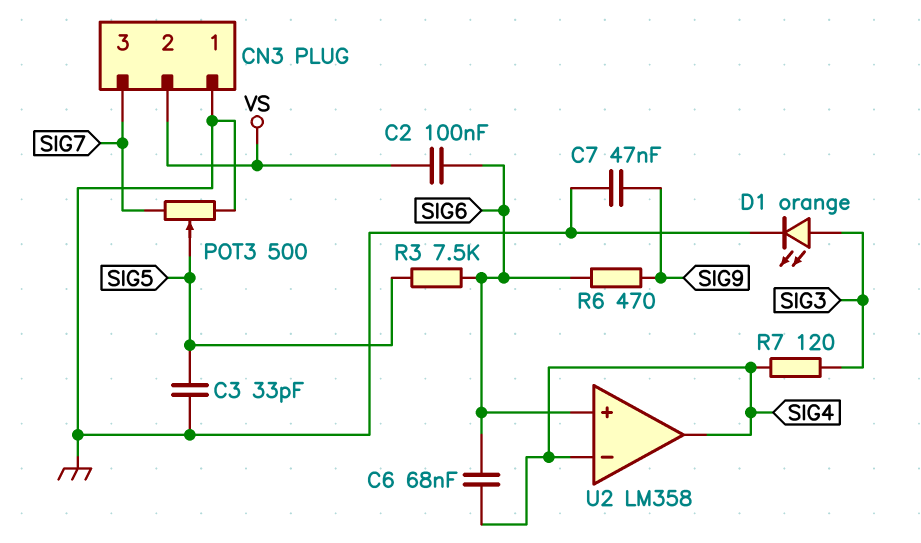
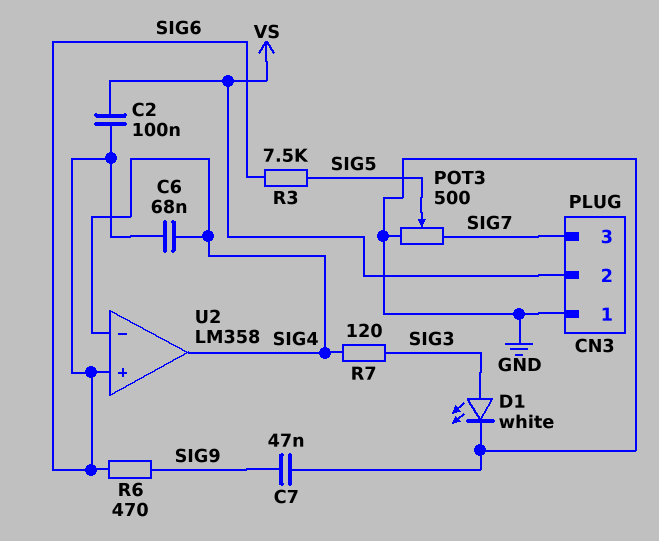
C3: 33pF (GND, SIG5) -> none
D1: LED orange (A SIG3, K GND) -> LED white (A SIG3, K GND)

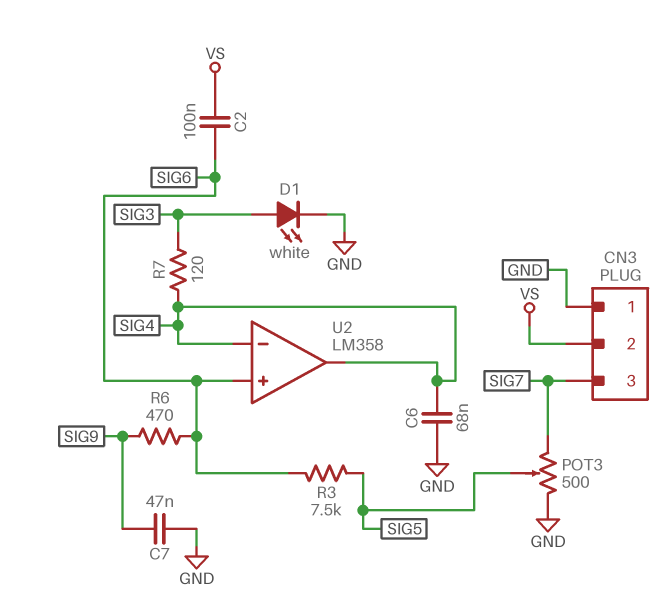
C6: 68nF (SIG4, SIG6) -> 68nF (GND, SIG4)

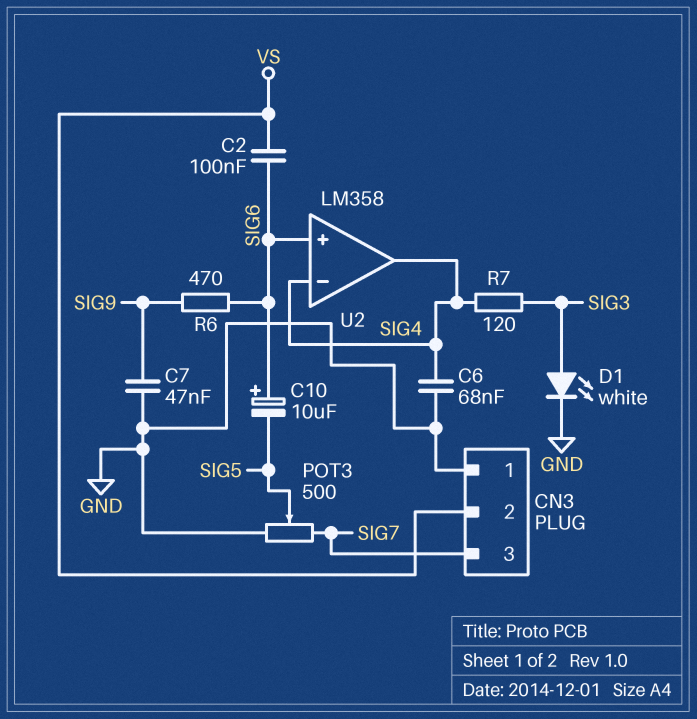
C10: none -> 10uF (plus SIG6, minus SIG5)
R3: 7.5k (SIG5, SIG6) -> none

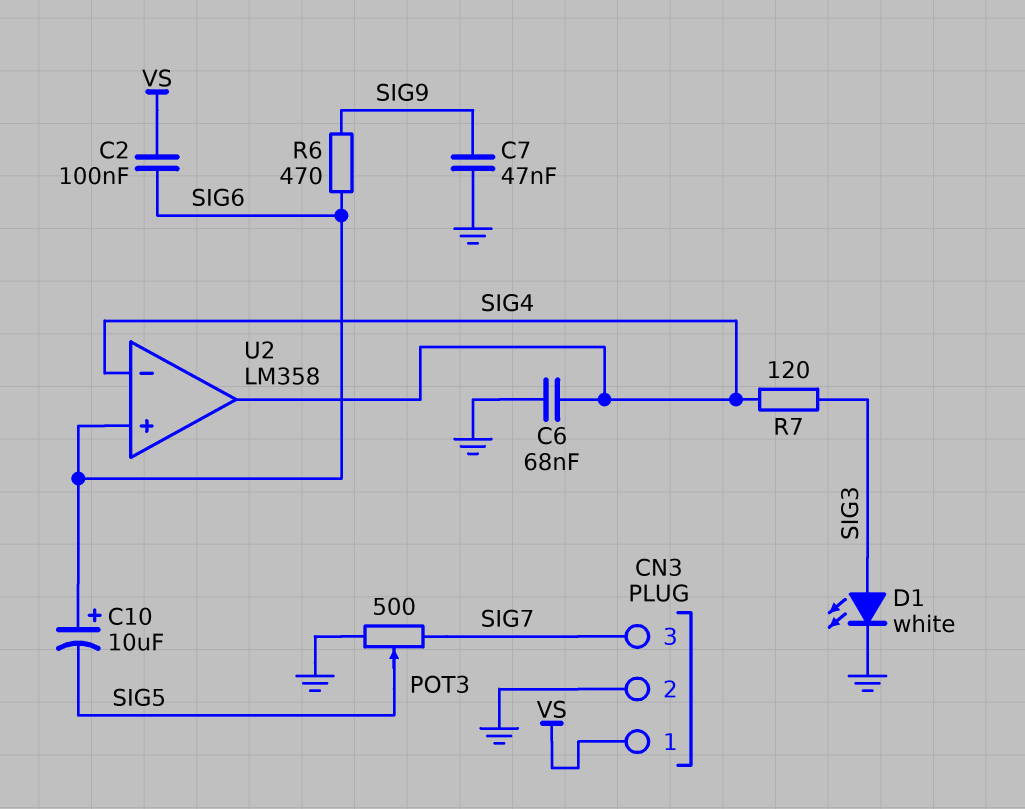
CN3 pin 1: GND -> VS
CN3 pin 2: VS -> GND

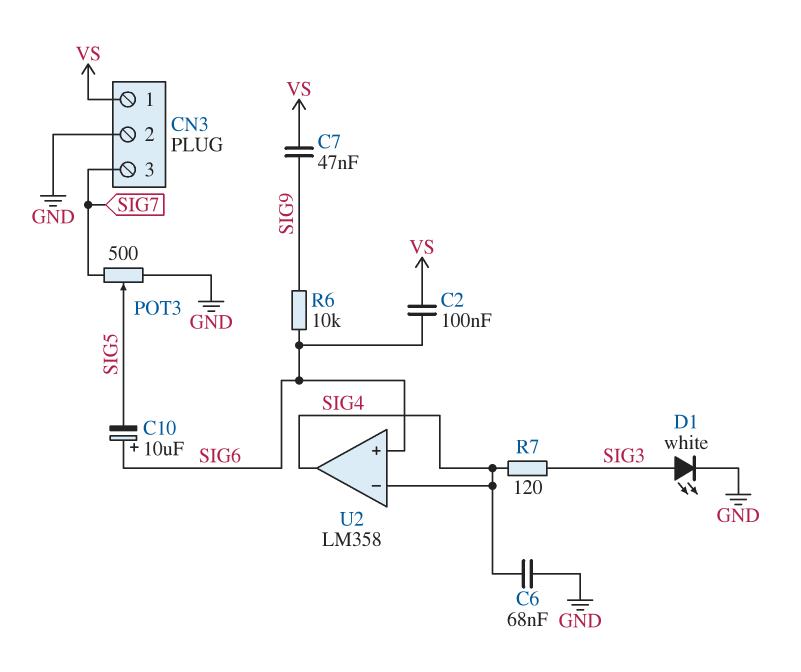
C7: 47nF (GND, SIG9) -> 47nF (SIG9, VS)
R6: 470 (SIG6, SIG9) -> 10k (SIG6, SIG9)

